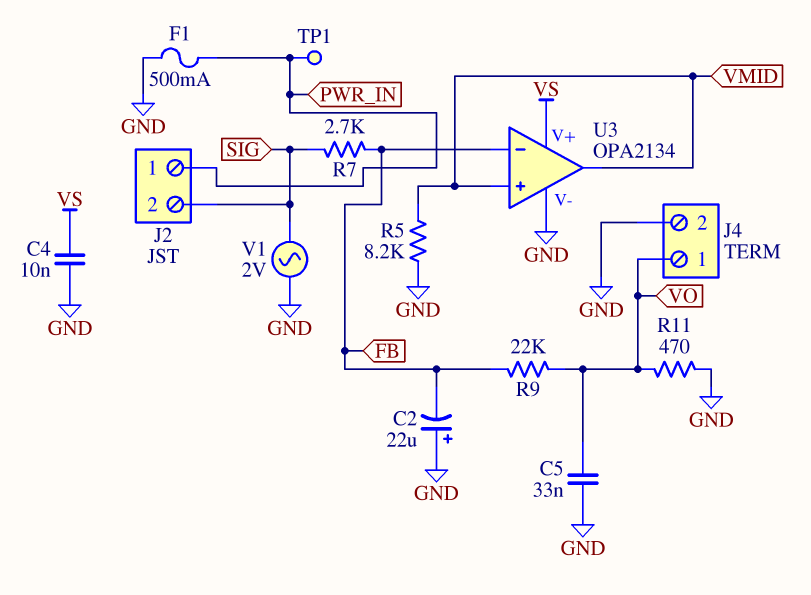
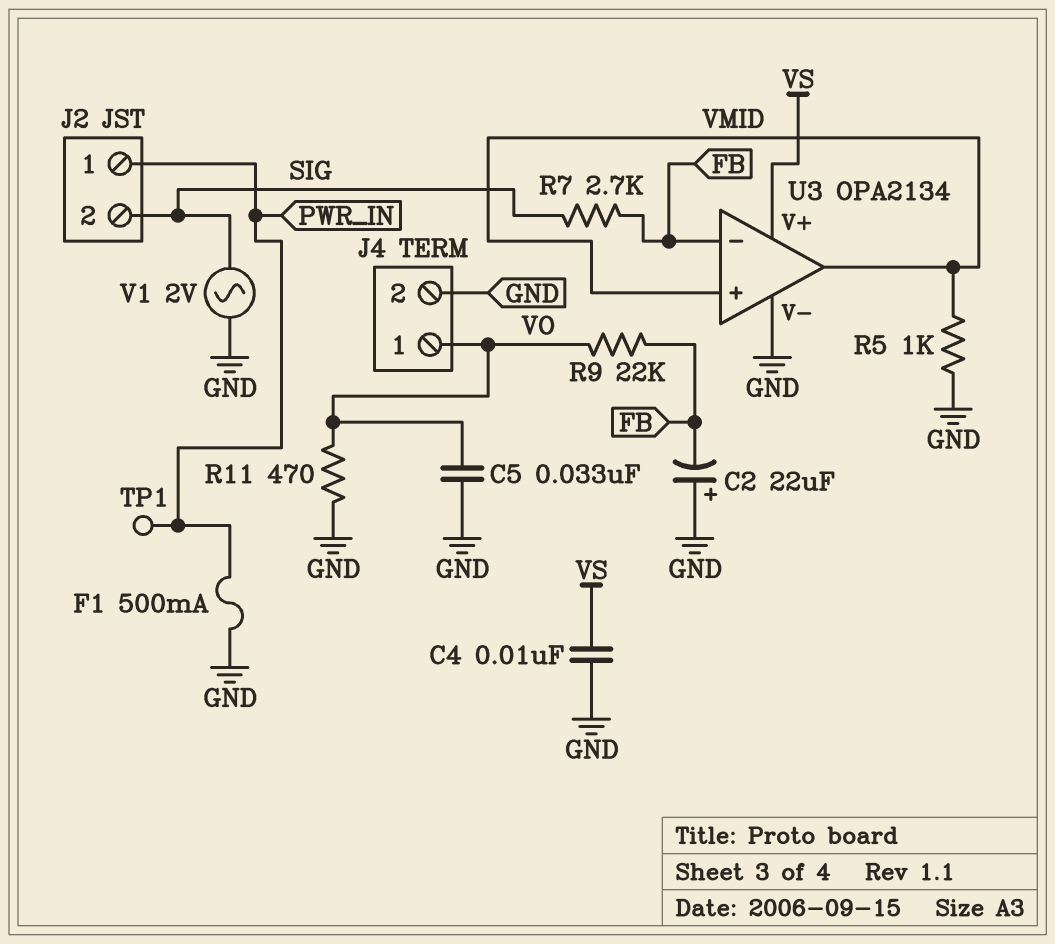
R5: 8.2k (GND, VMID) -> 1k (GND, VMID)

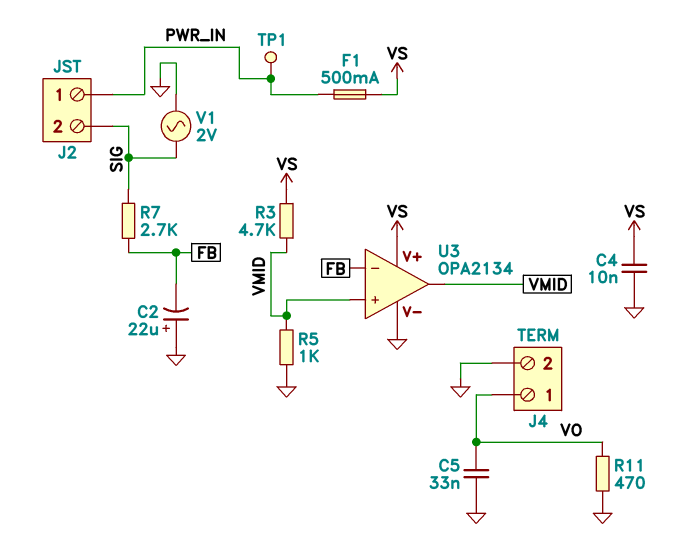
F1: 500mA (GND, PWR_IN) -> 500mA (PWR_IN, VS)
R3: none -> 4.7k (VMID, VS)
R9: 22k (FB, VO) -> none

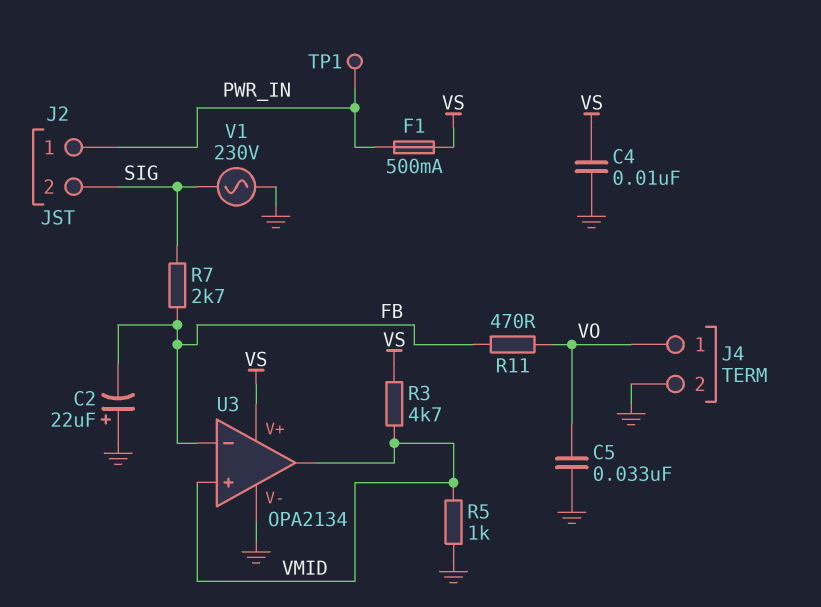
R11: 470 (GND, VO) -> 470 (FB, VO)
V1: AC 2V (GND, SIG) -> AC 230V (GND, SIG)

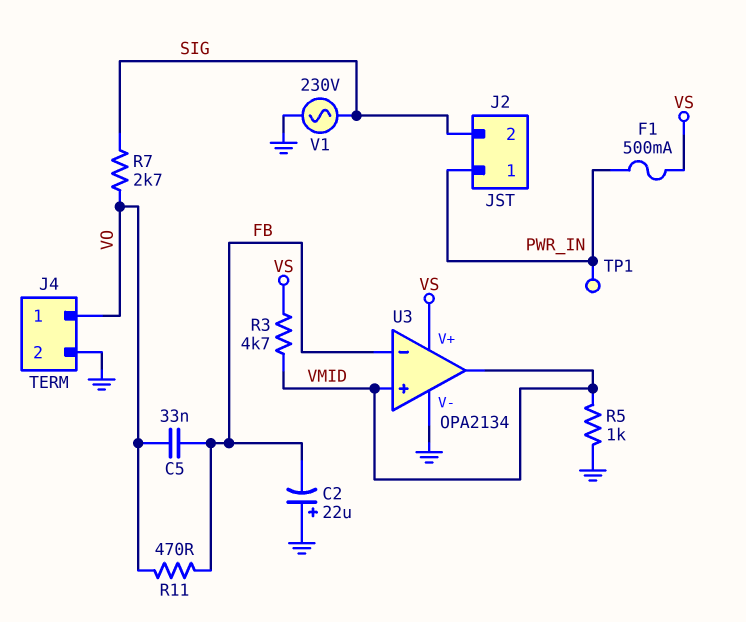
C4: 10nF (GND, VS) -> none
C5: 33nF (GND, VO) -> 33nF (FB, VO)
R7: 2.7k (FB, SIG) -> 2.7k (SIG, VO)

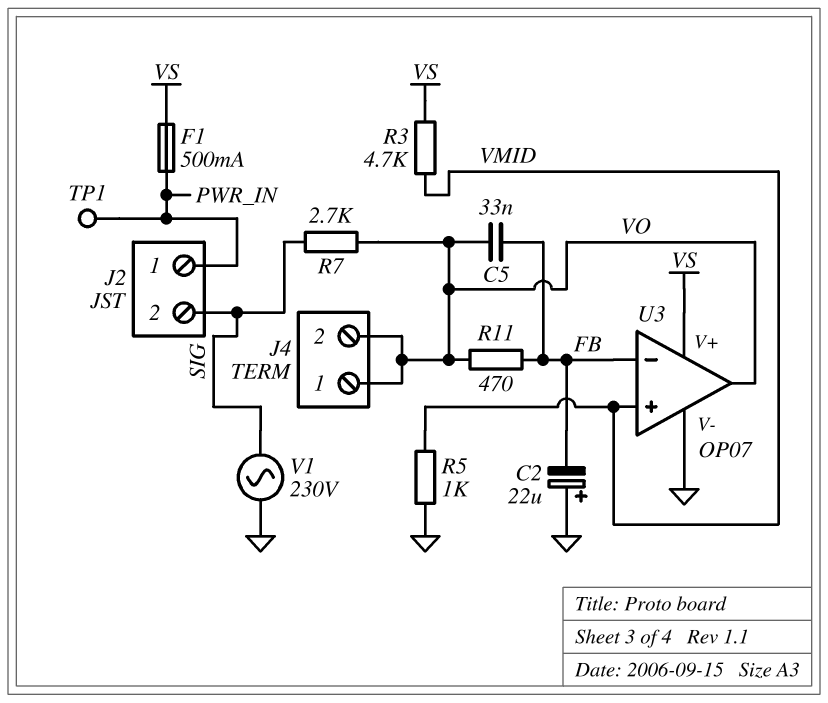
J4 pin 2: GND -> VO
U3: OPA2134 -> OP07
U3 pin out: VMID -> VO

